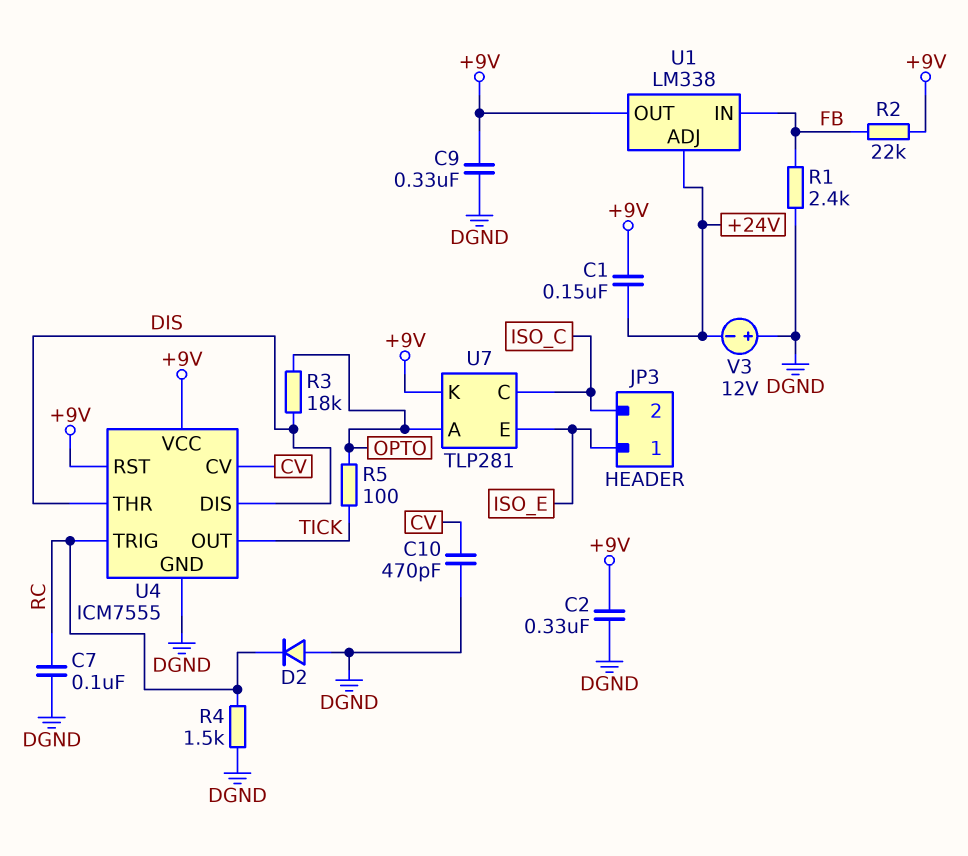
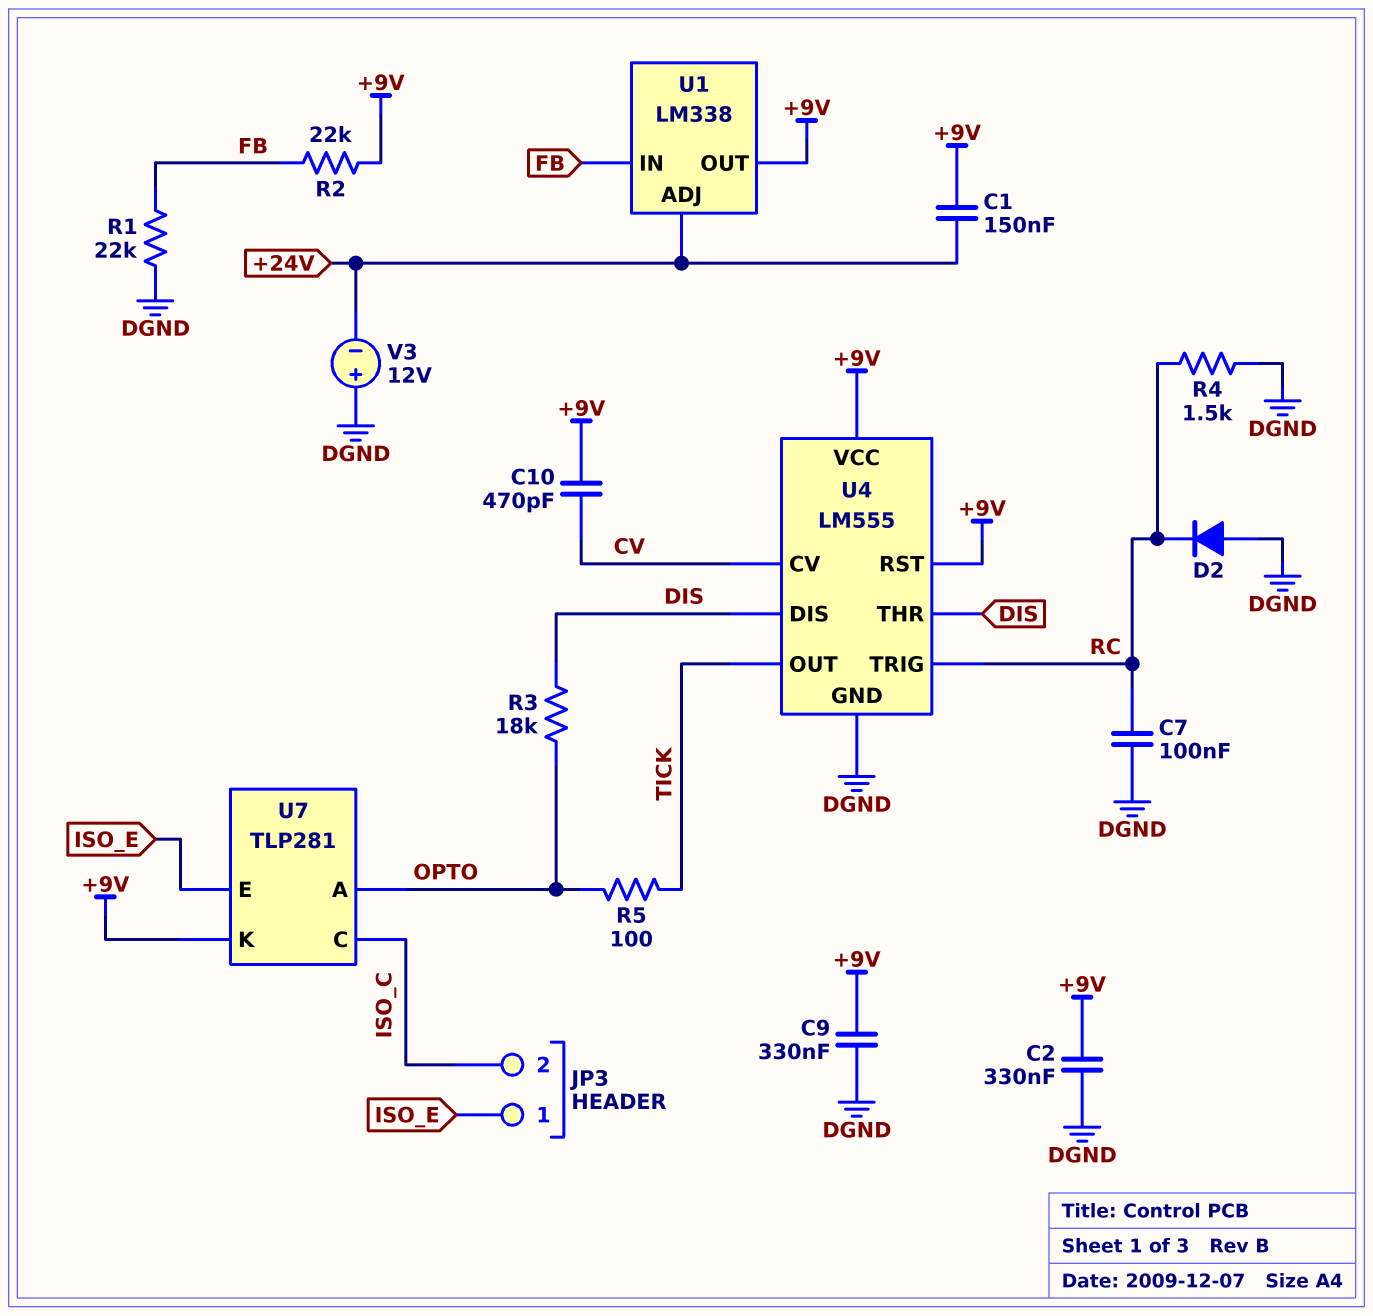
C10: 470pF (CV, DGND) -> 470pF (+9V, CV)
R1: 2.4k (DGND, FB) -> 22k (DGND, FB)
U4: ICM7555 -> LM555

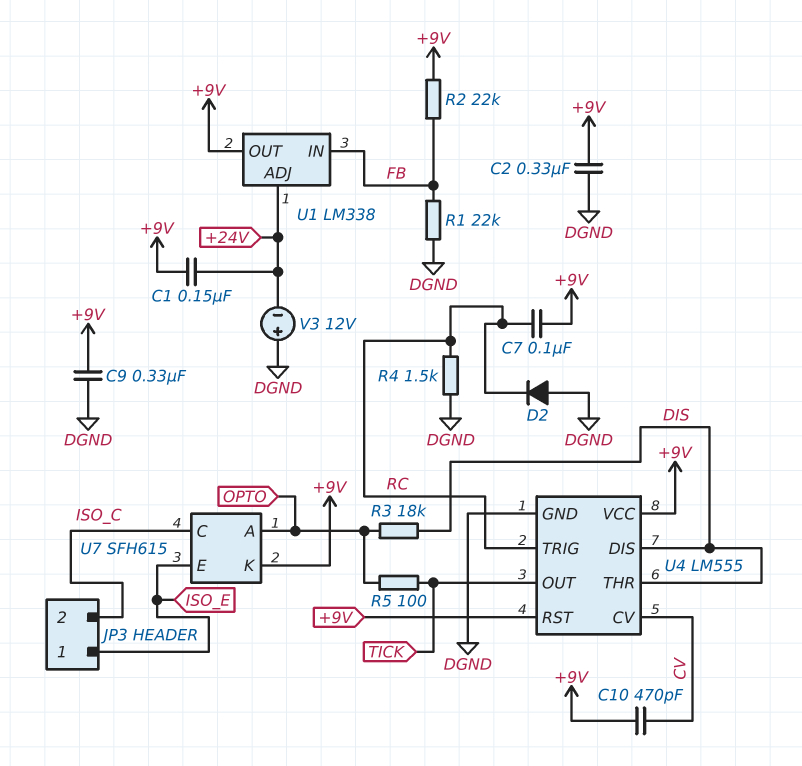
C7: 100nF (DGND, RC) -> 100nF (+9V, RC)
U7: TLP281 -> SFH615

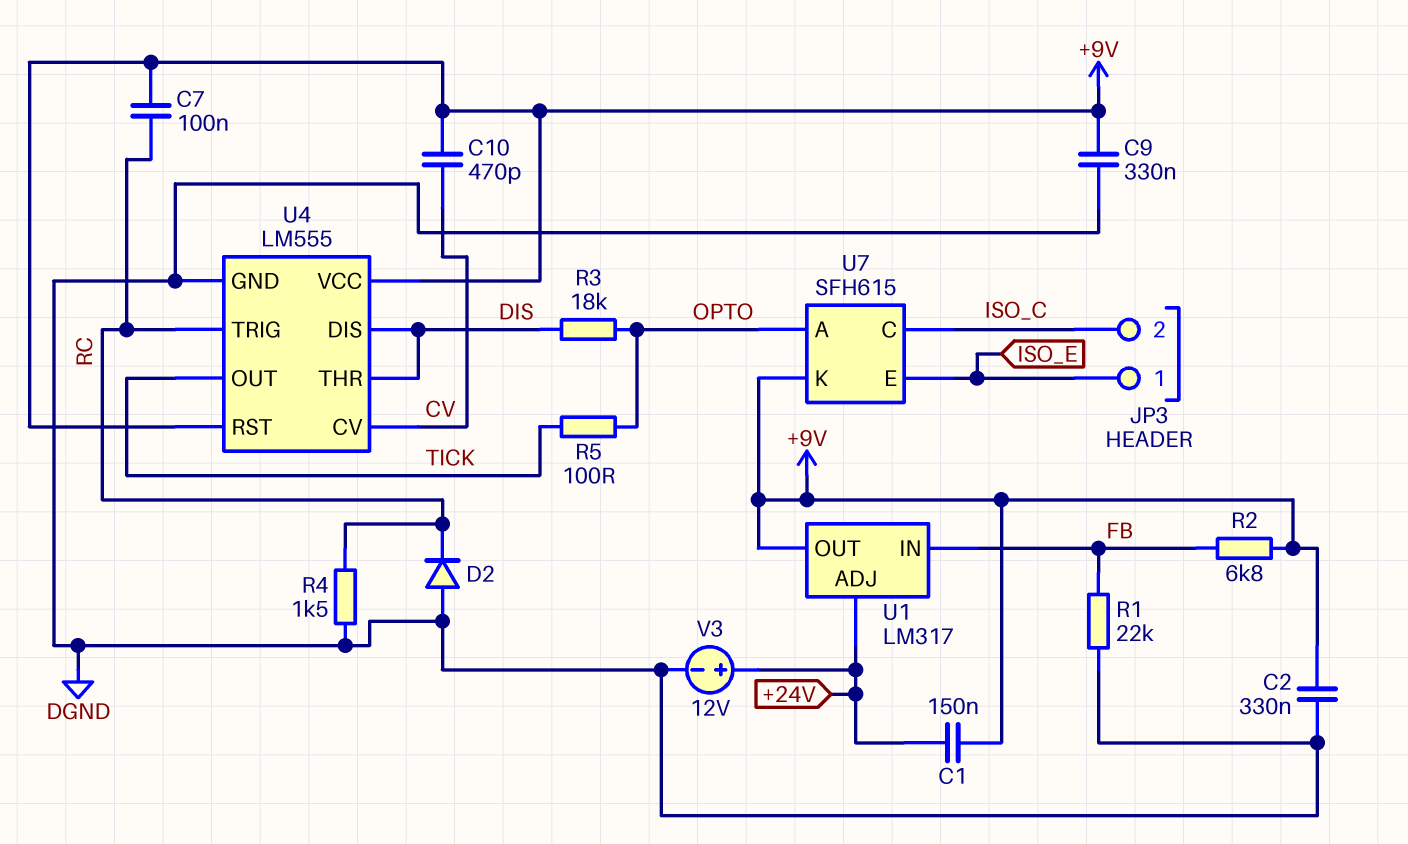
R2: 22k (+9V, FB) -> 6.8k (+9V, FB)
U1: LM338 -> LM317
V3: 12V (plus DGND, minus +24V) -> 12V (plus +24V, minus DGND)

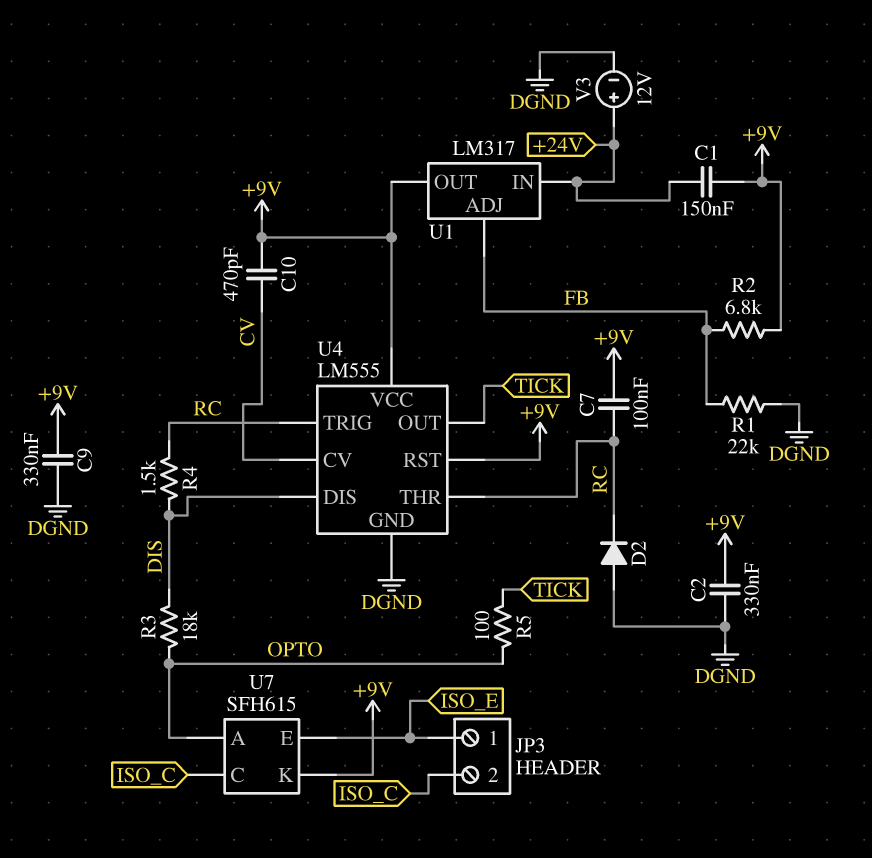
R4: 1.5k (DGND, RC) -> 1.5k (DIS, RC)
U1 pin ADJ: +24V -> FB
U1 pin IN: FB -> +24V
U4 pin THR: DIS -> RC

